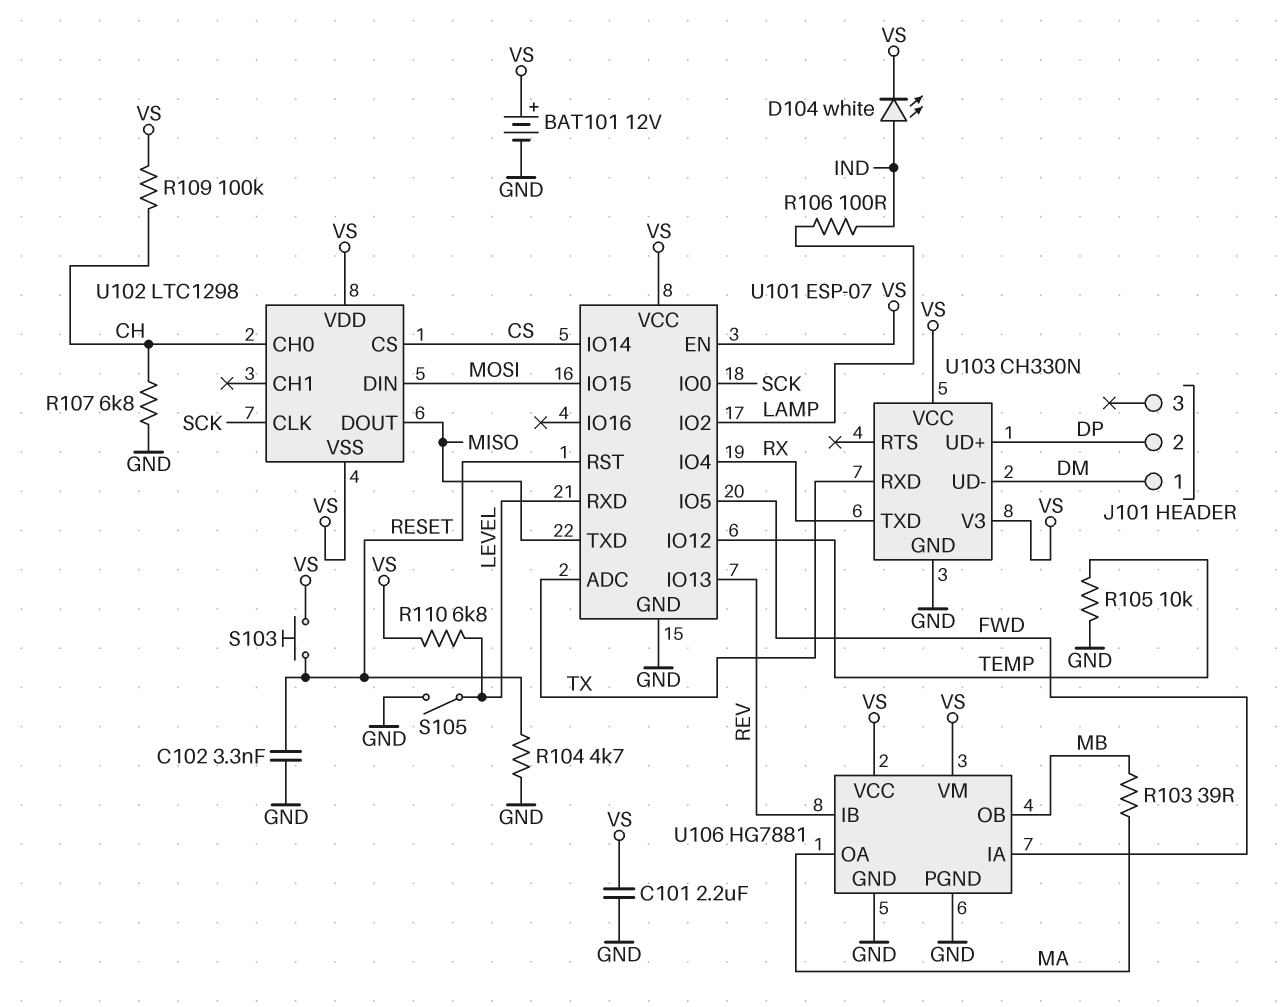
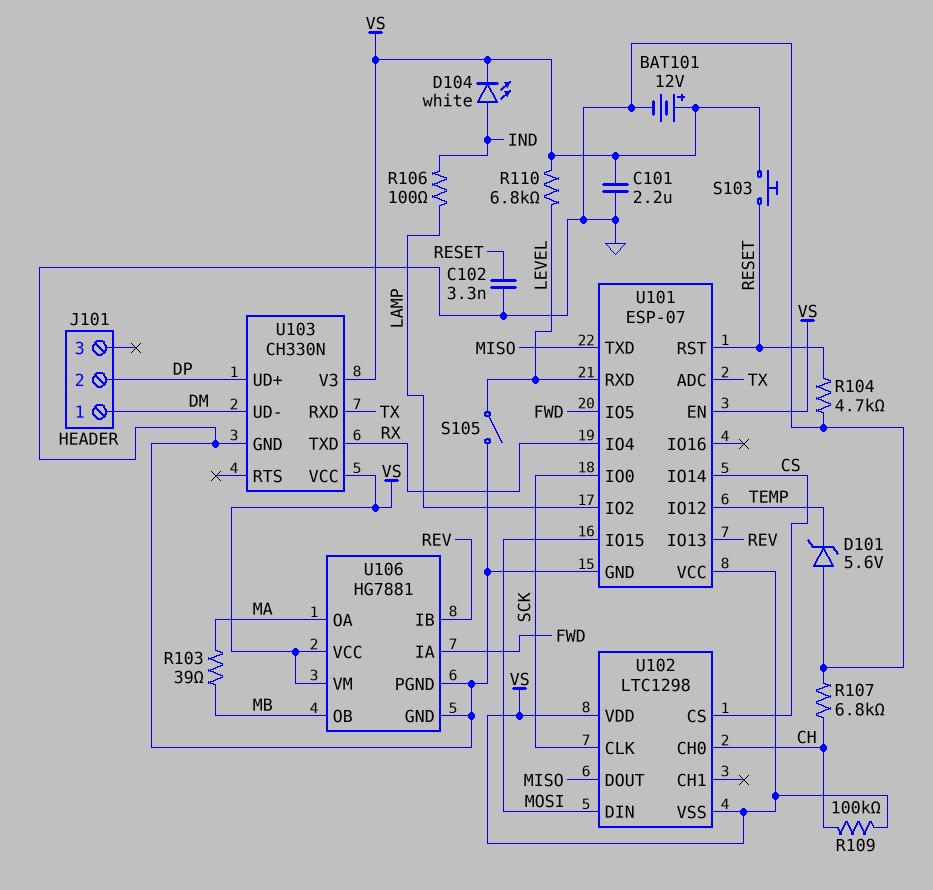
D101: none -> zener 5.6V (A GND, K TEMP)
R105: 10k (GND, TEMP) -> none

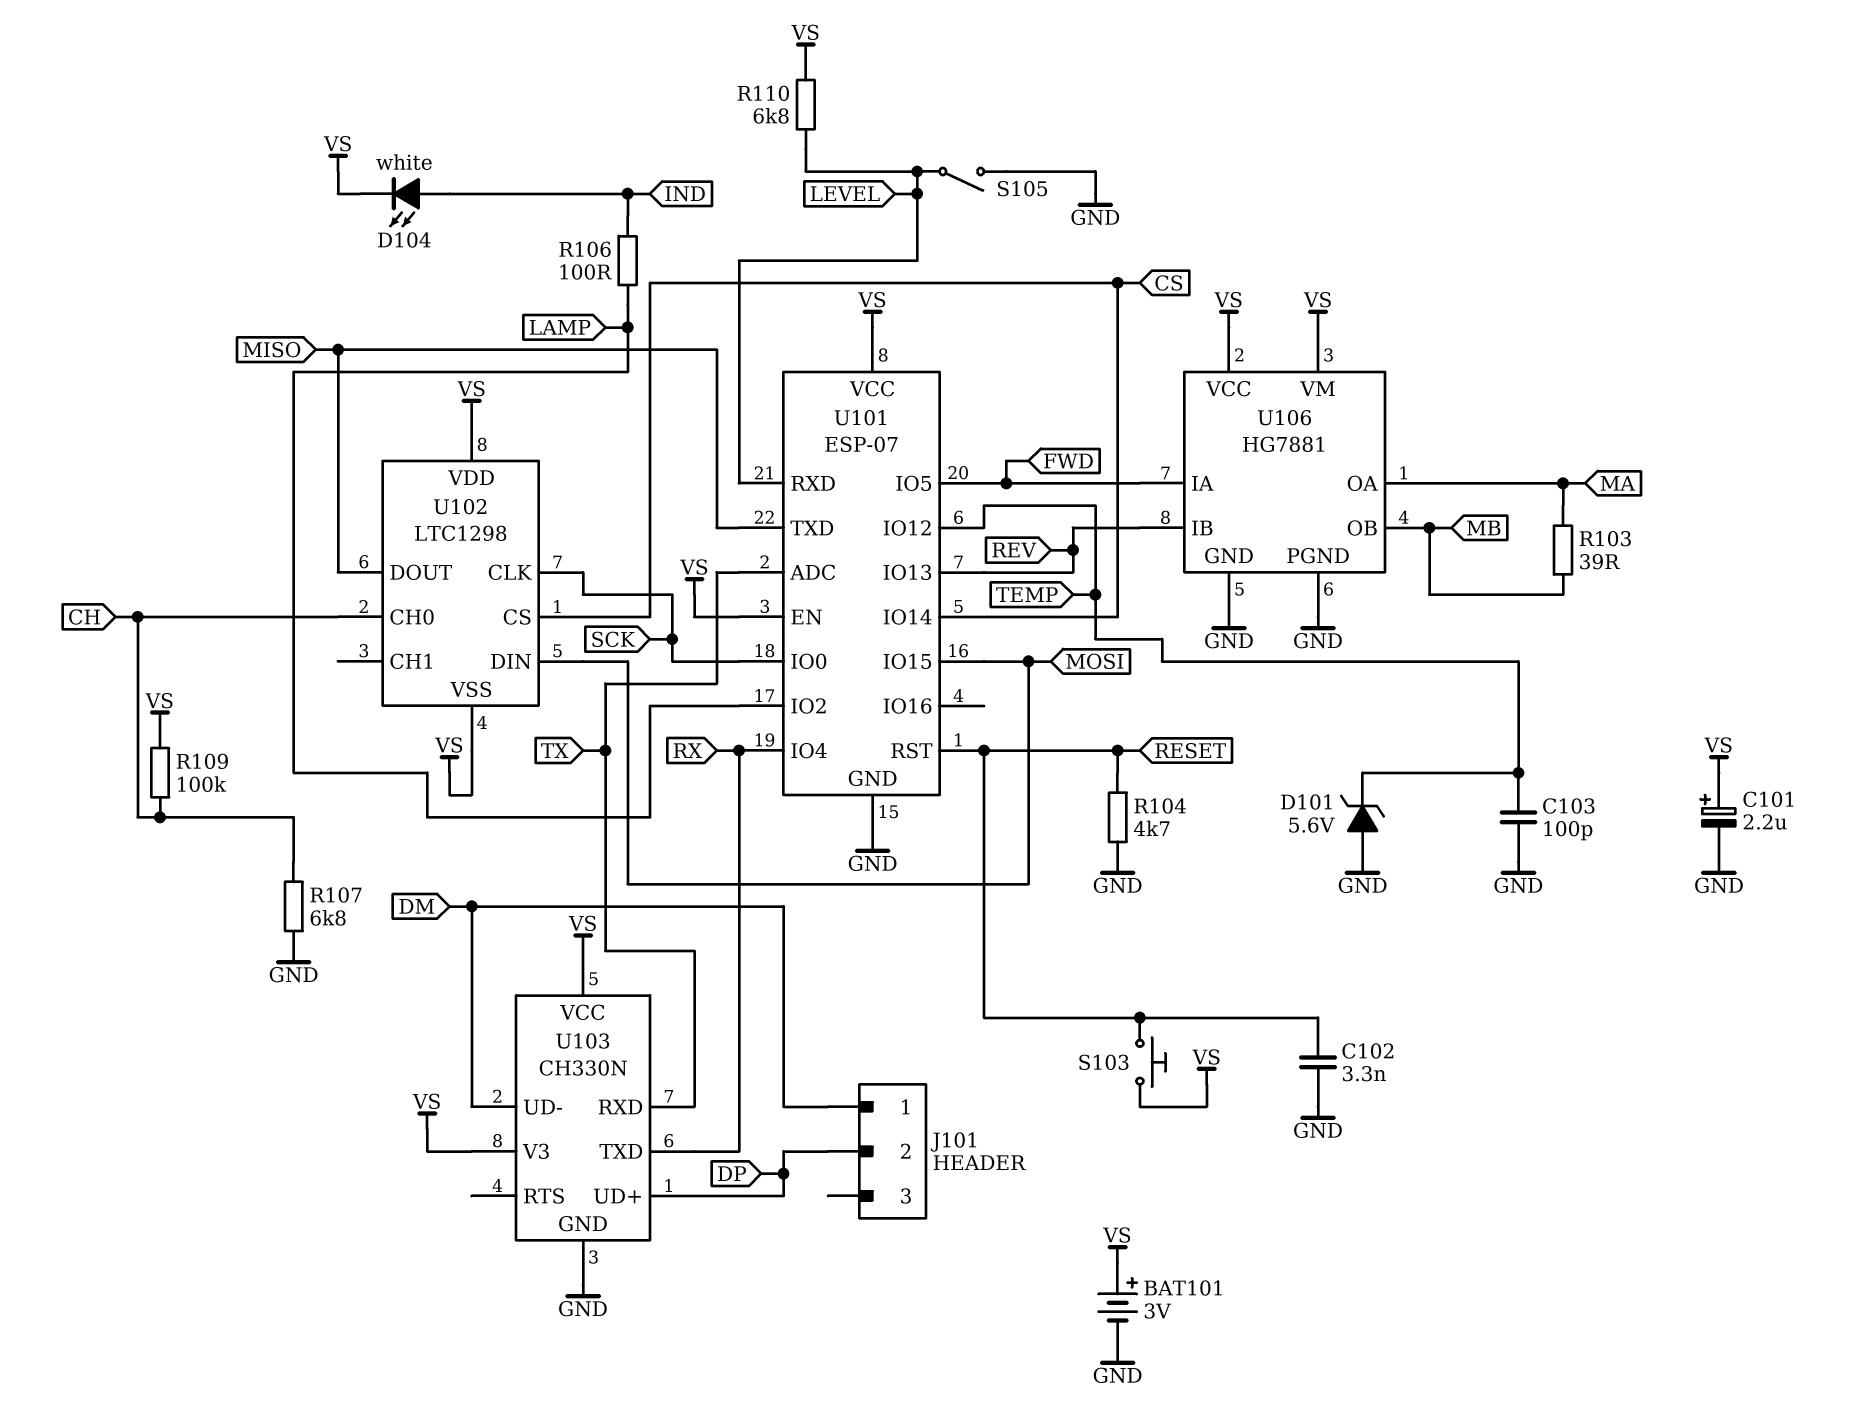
BAT101: 12V (plus VS, minus GND) -> 3V (plus VS, minus GND)
C101: 2.2uF (GND, VS) -> 2.2uF (plus VS, minus GND)
C103: none -> 100pF (GND, TEMP)

